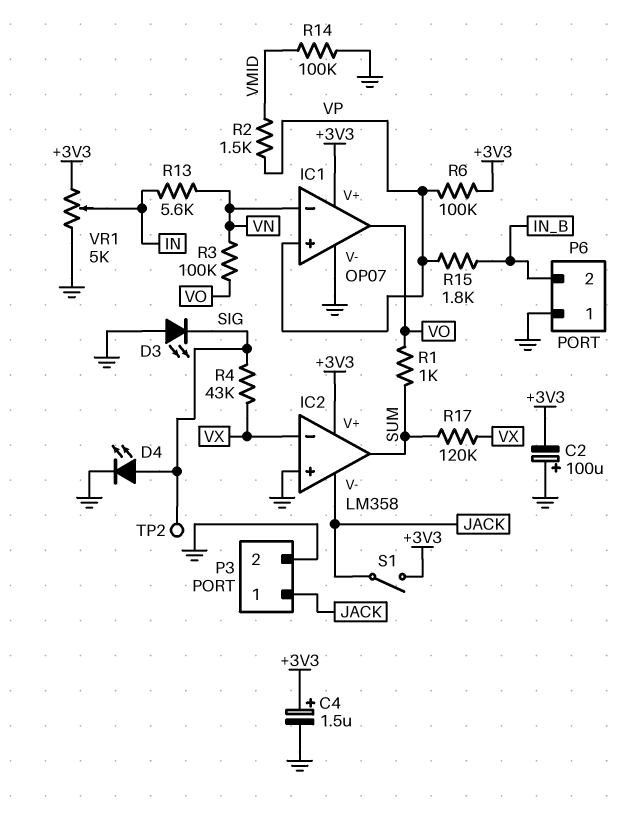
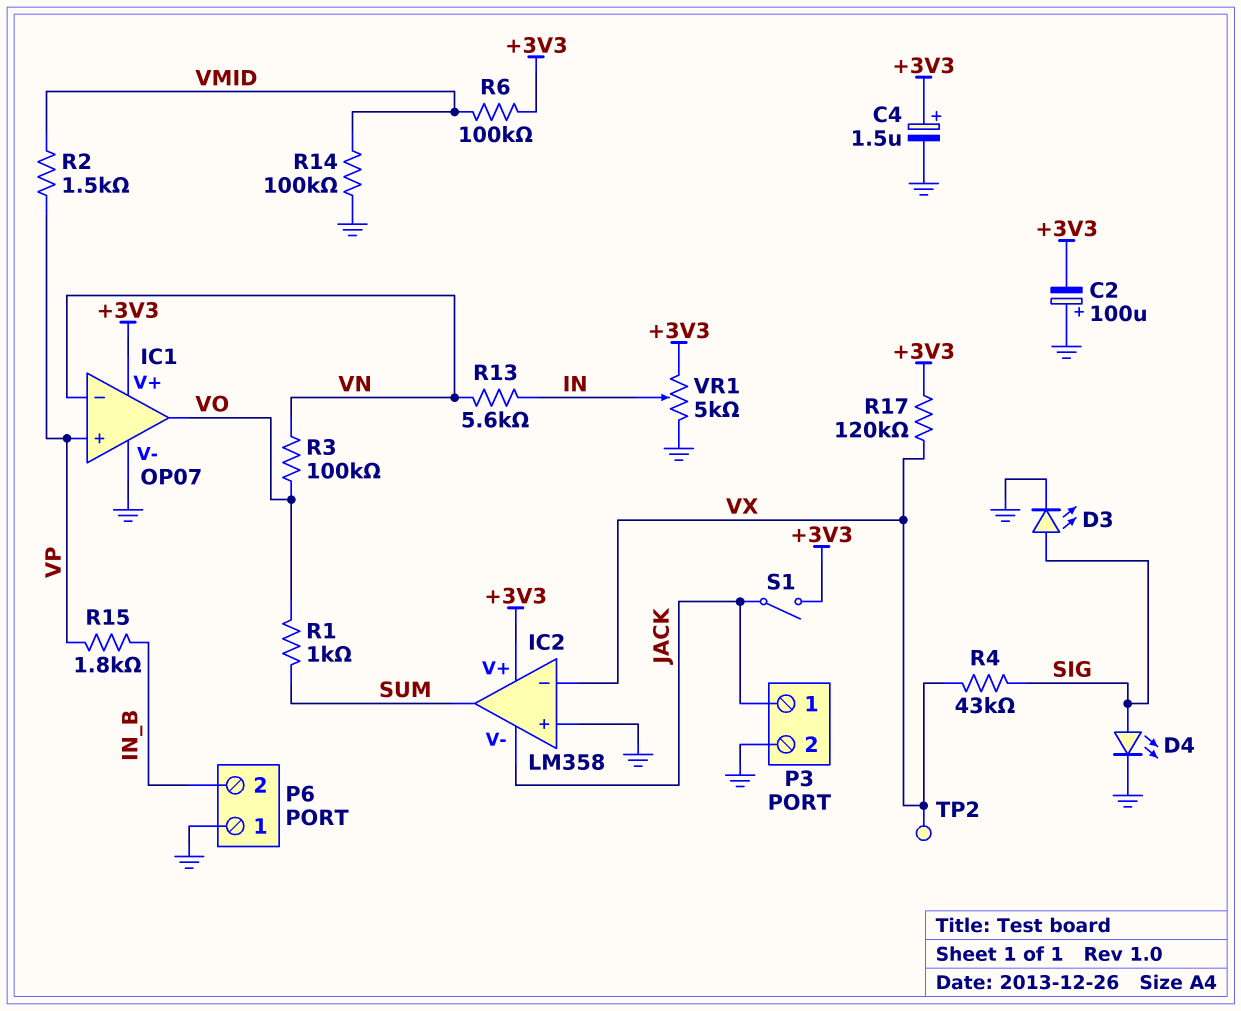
D3: LED (A GND, K SIG) -> LED (A SIG, K GND)
R6: 100k (+3V3, VP) -> 100k (+3V3, VMID)
R17: 120k (SUM, VX) -> 120k (+3V3, VX)
TP2: test point (SIG) -> test point (VX)

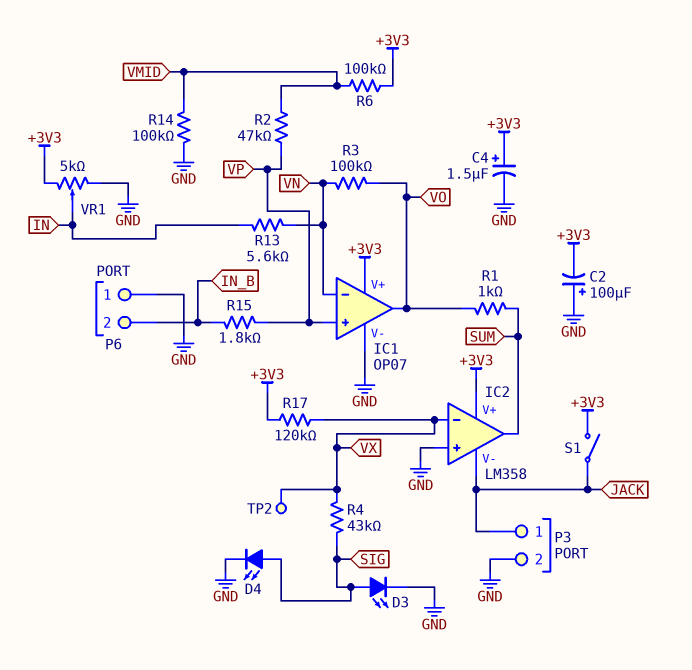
R2: 1.5k (VMID, VP) -> 47k (VMID, VP)

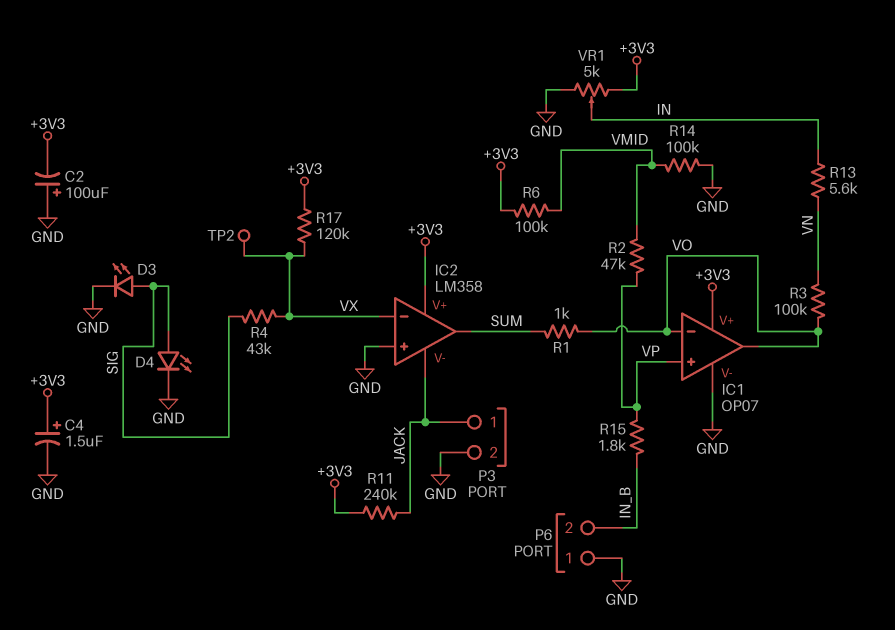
IC1 pin in-: VN -> VO
R11: none -> 240k (+3V3, JACK)
S1: switch (+3V3, JACK) -> none

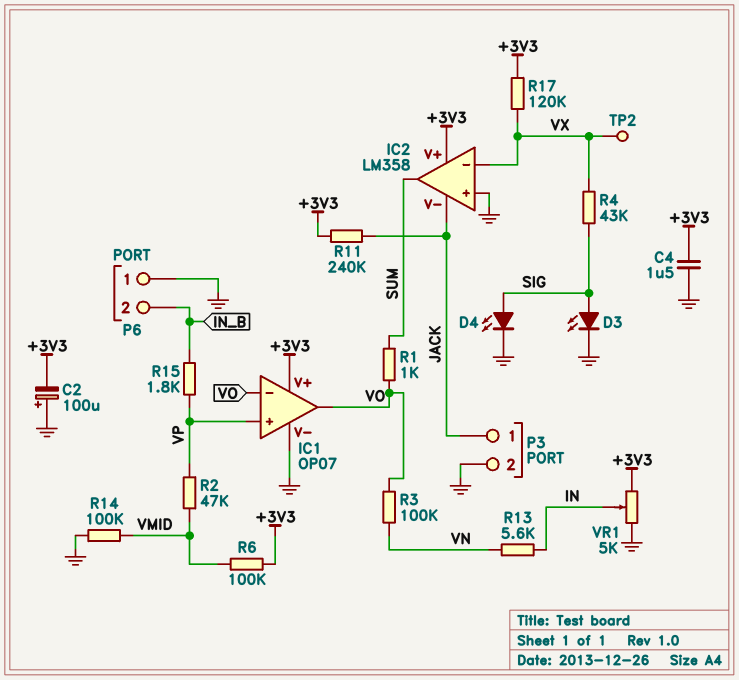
C4: 1.5uF (plus +3V3, minus GND) -> 1.5uF (+3V3, GND)

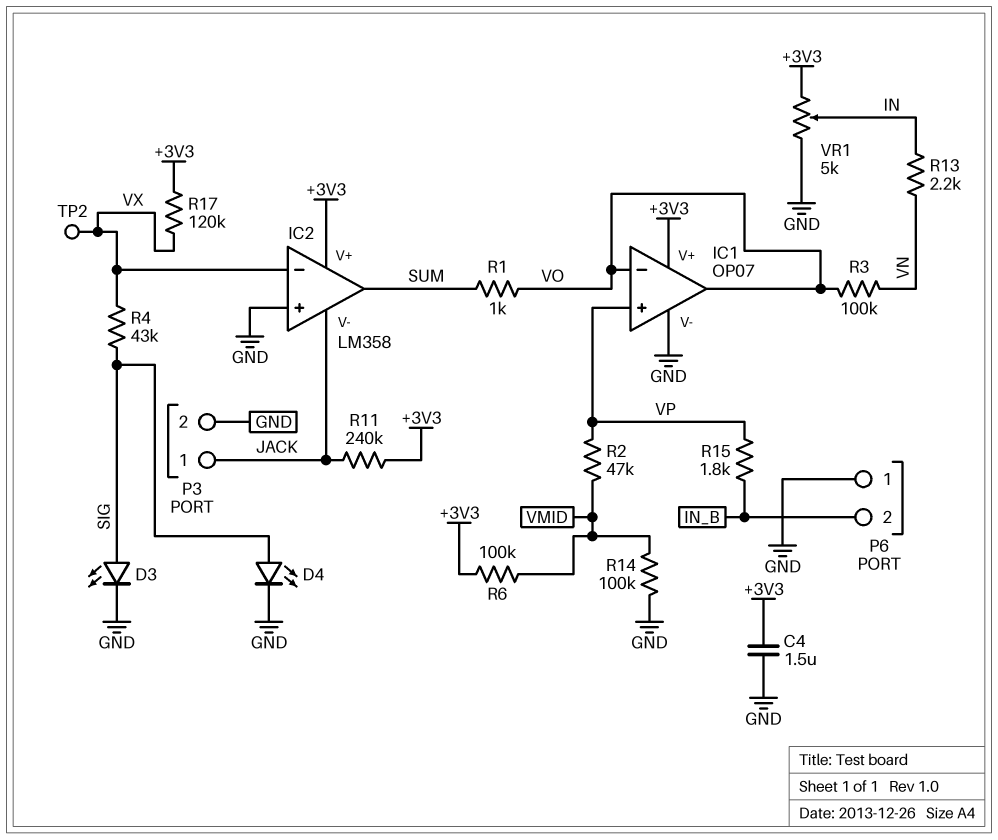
C2: 100uF (plus GND, minus +3V3) -> none
R13: 5.6k (IN, VN) -> 2.2k (IN, VN)

